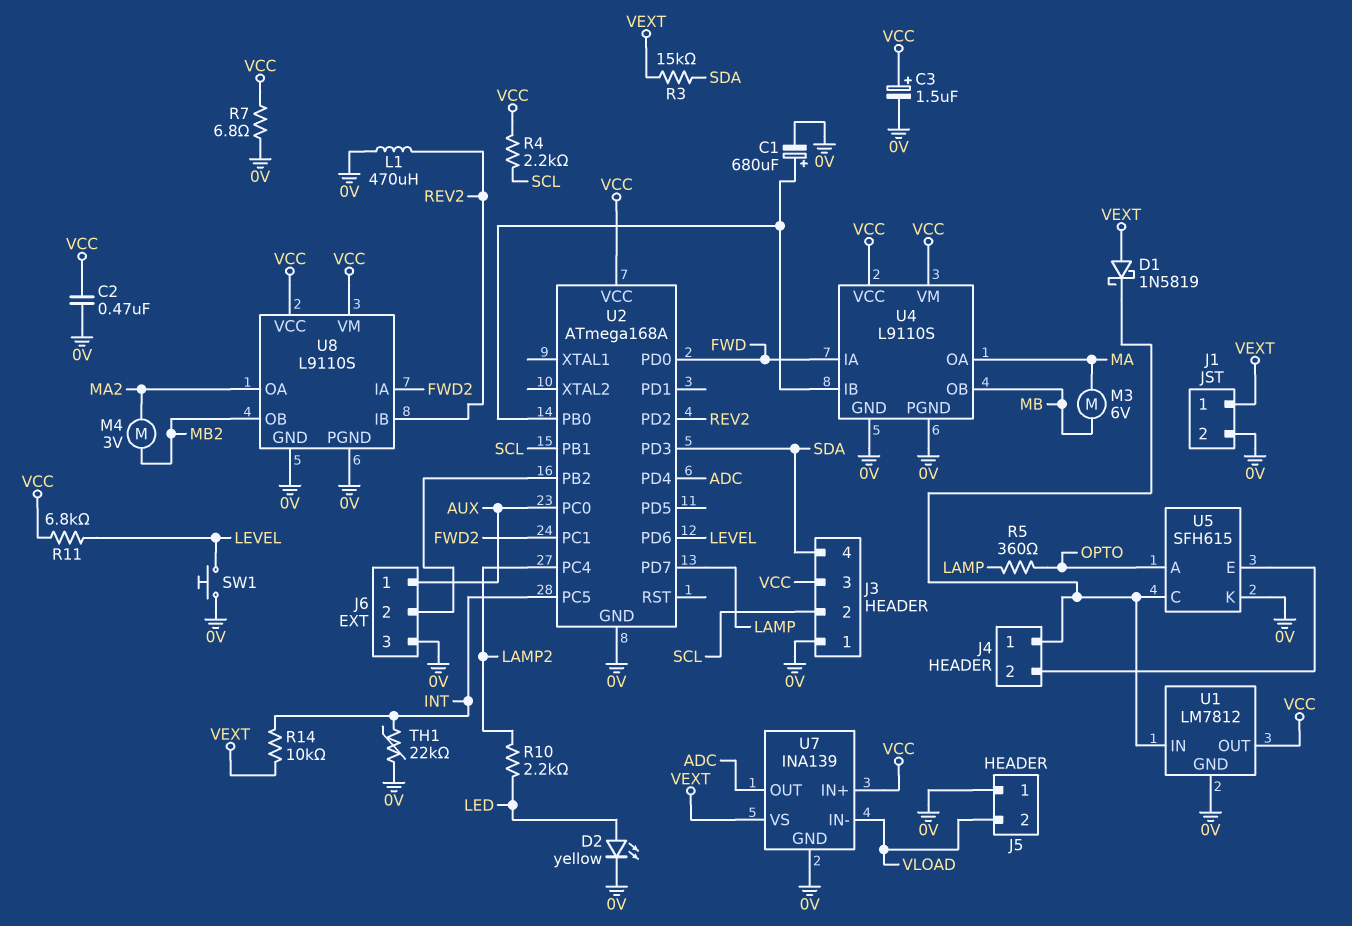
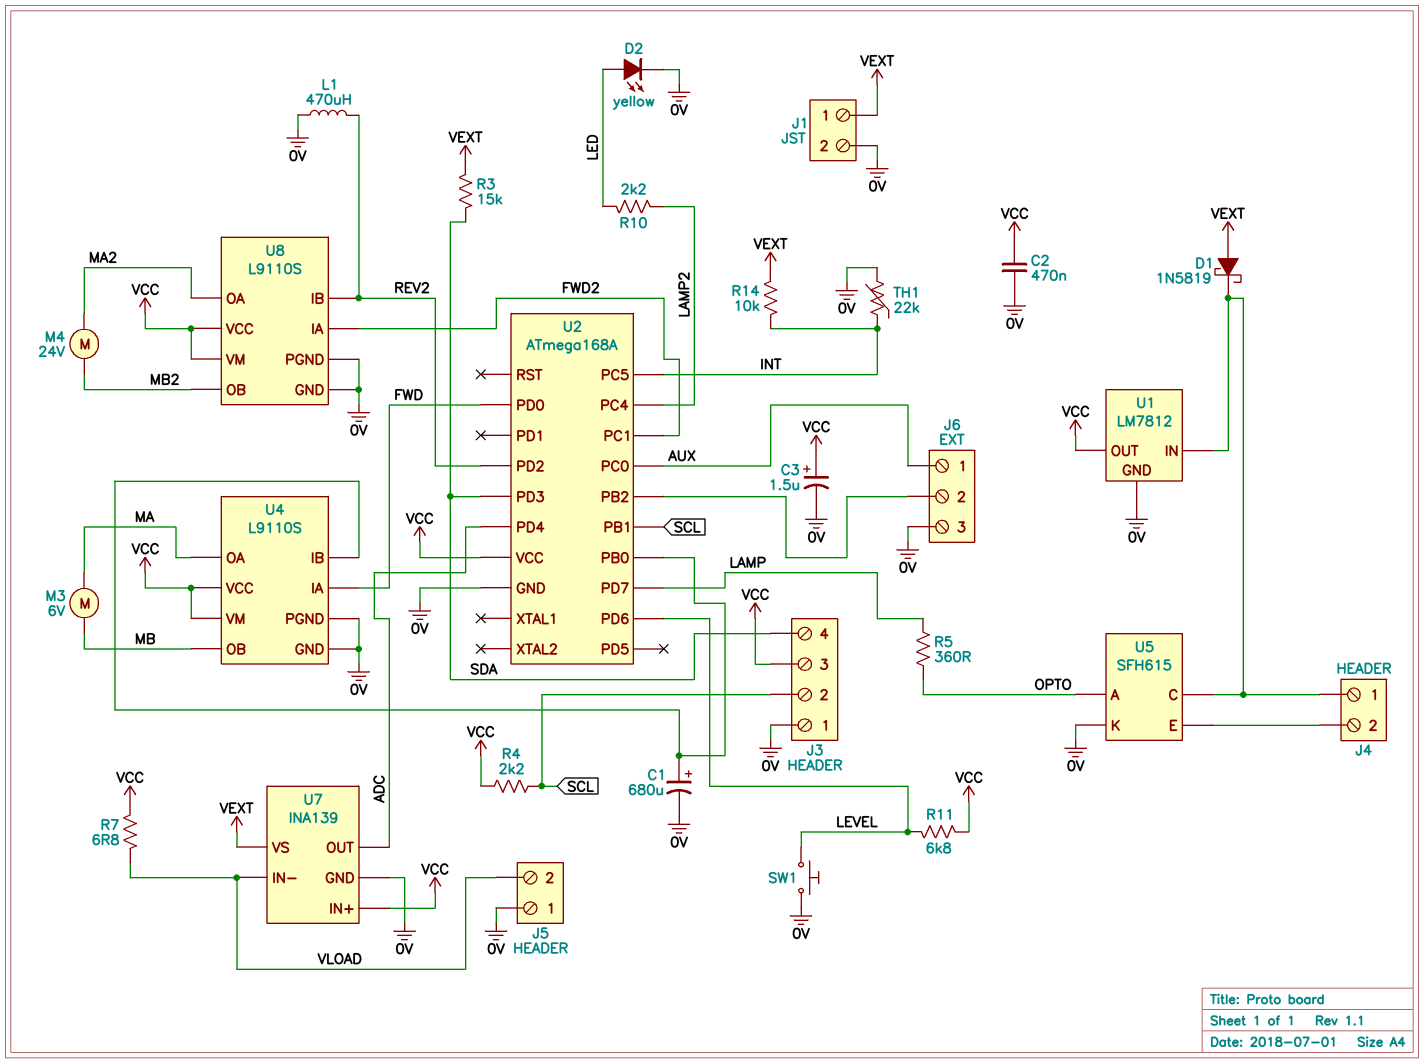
M4: motor 3V (MA2, MB2) -> motor 24V (MA2, MB2)
R7: 6.8 (0V, VCC) -> 6.8 (VCC, VLOAD)

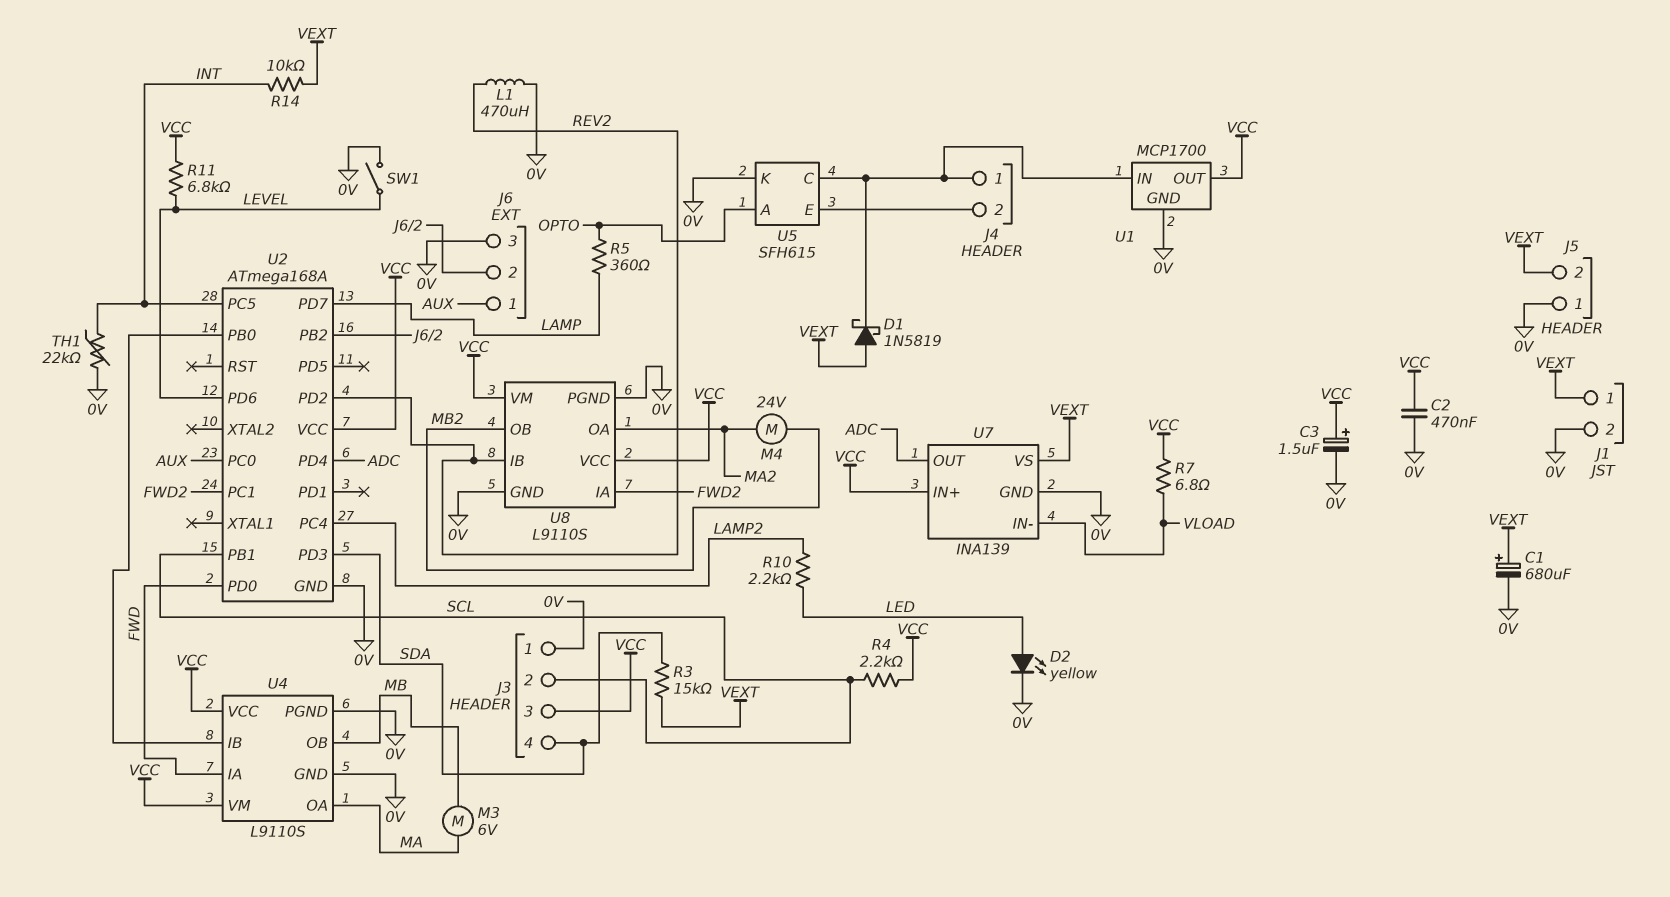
C1: 680uF (plus U2/PB0, minus 0V) -> 680uF (plus VEXT, minus 0V)
J5 pin 2: VLOAD -> VEXT
SW1: button (0V, LEVEL) -> switch (0V, LEVEL)
U1: LM7812 -> MCP1700

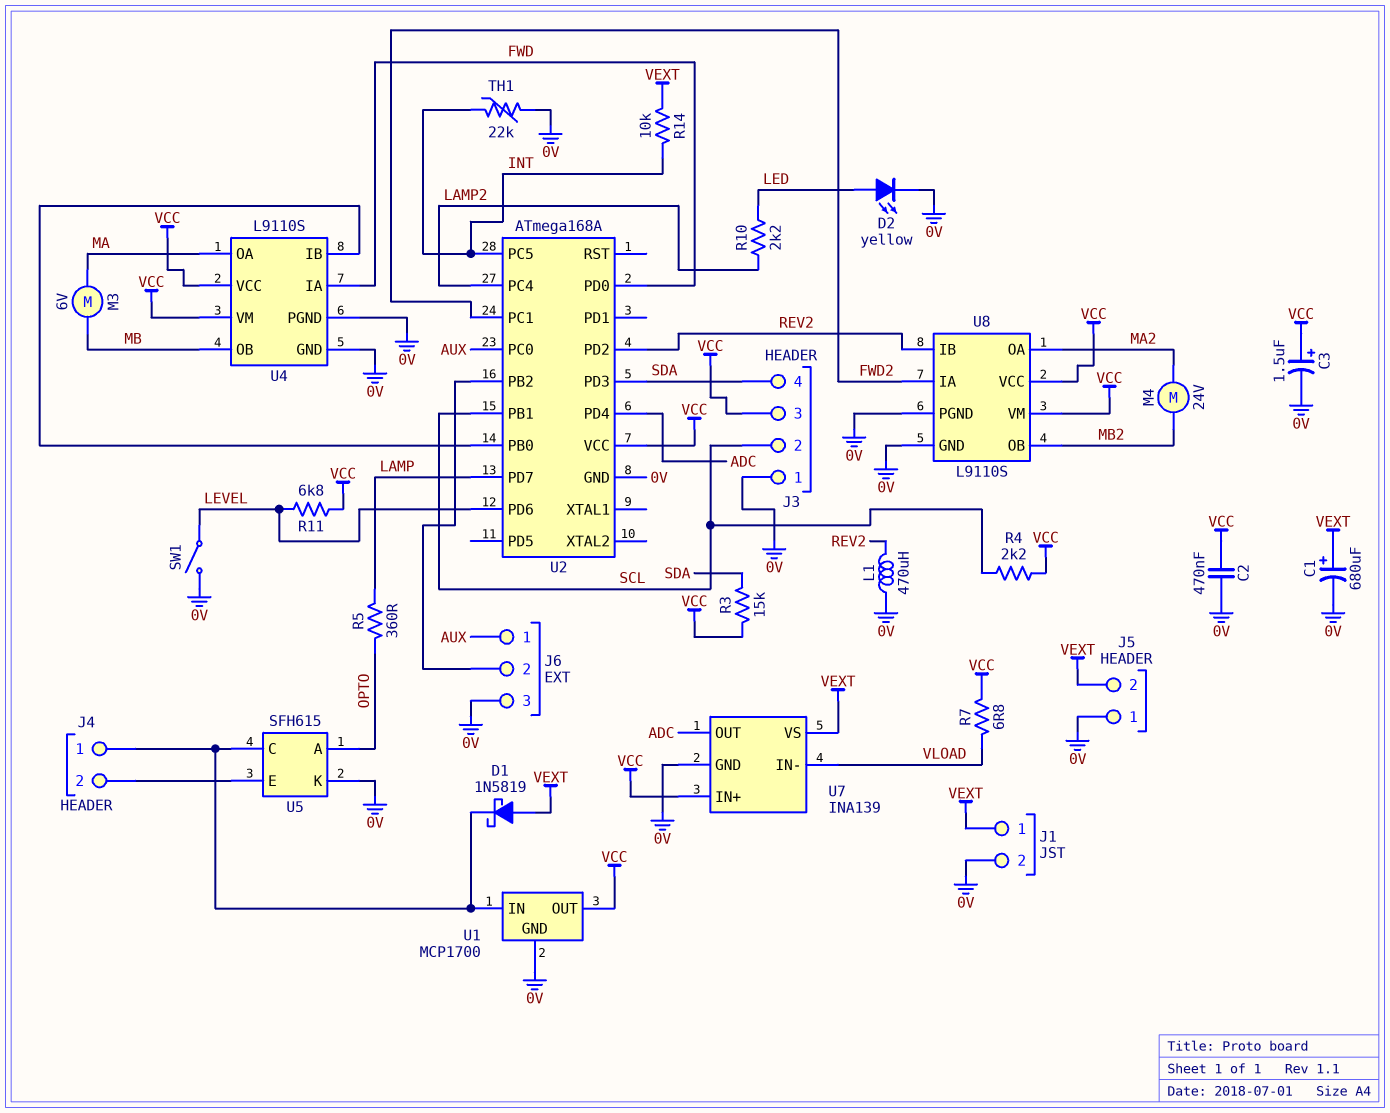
R3: 15k (SDA, VEXT) -> 15k (SDA, VCC)

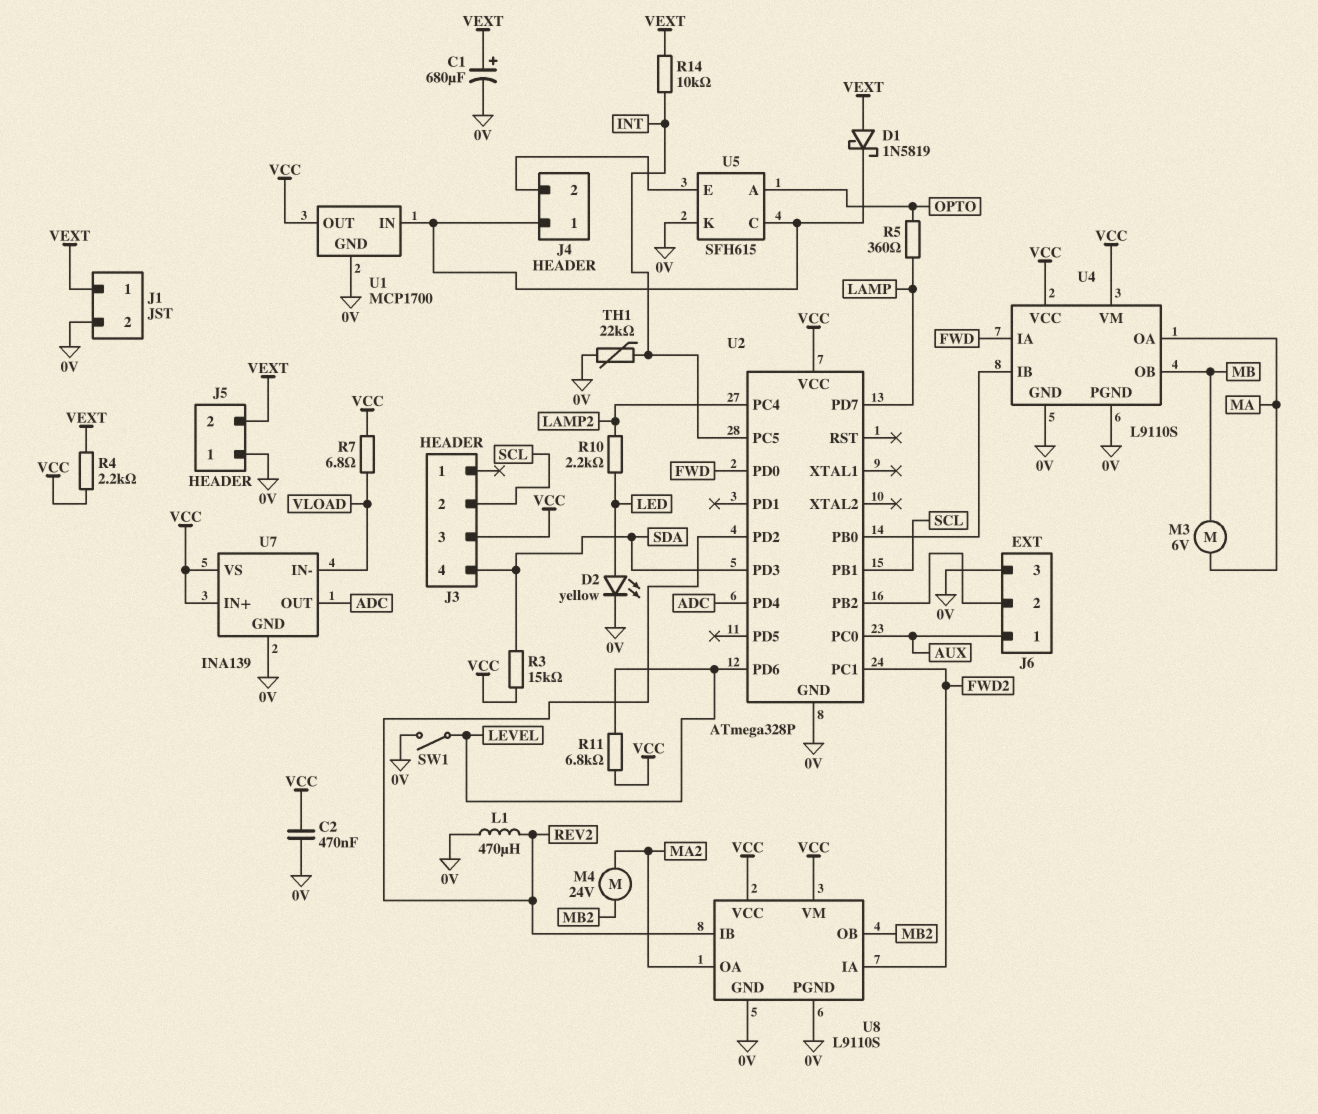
C3: 1.5uF (plus VCC, minus 0V) -> none
J3 pin 1: 0V -> none
R4: 2.2k (SCL, VCC) -> 2.2k (VCC, VEXT)
U2: ATmega168A -> ATmega328P
U7 pin VS: VEXT -> VCC

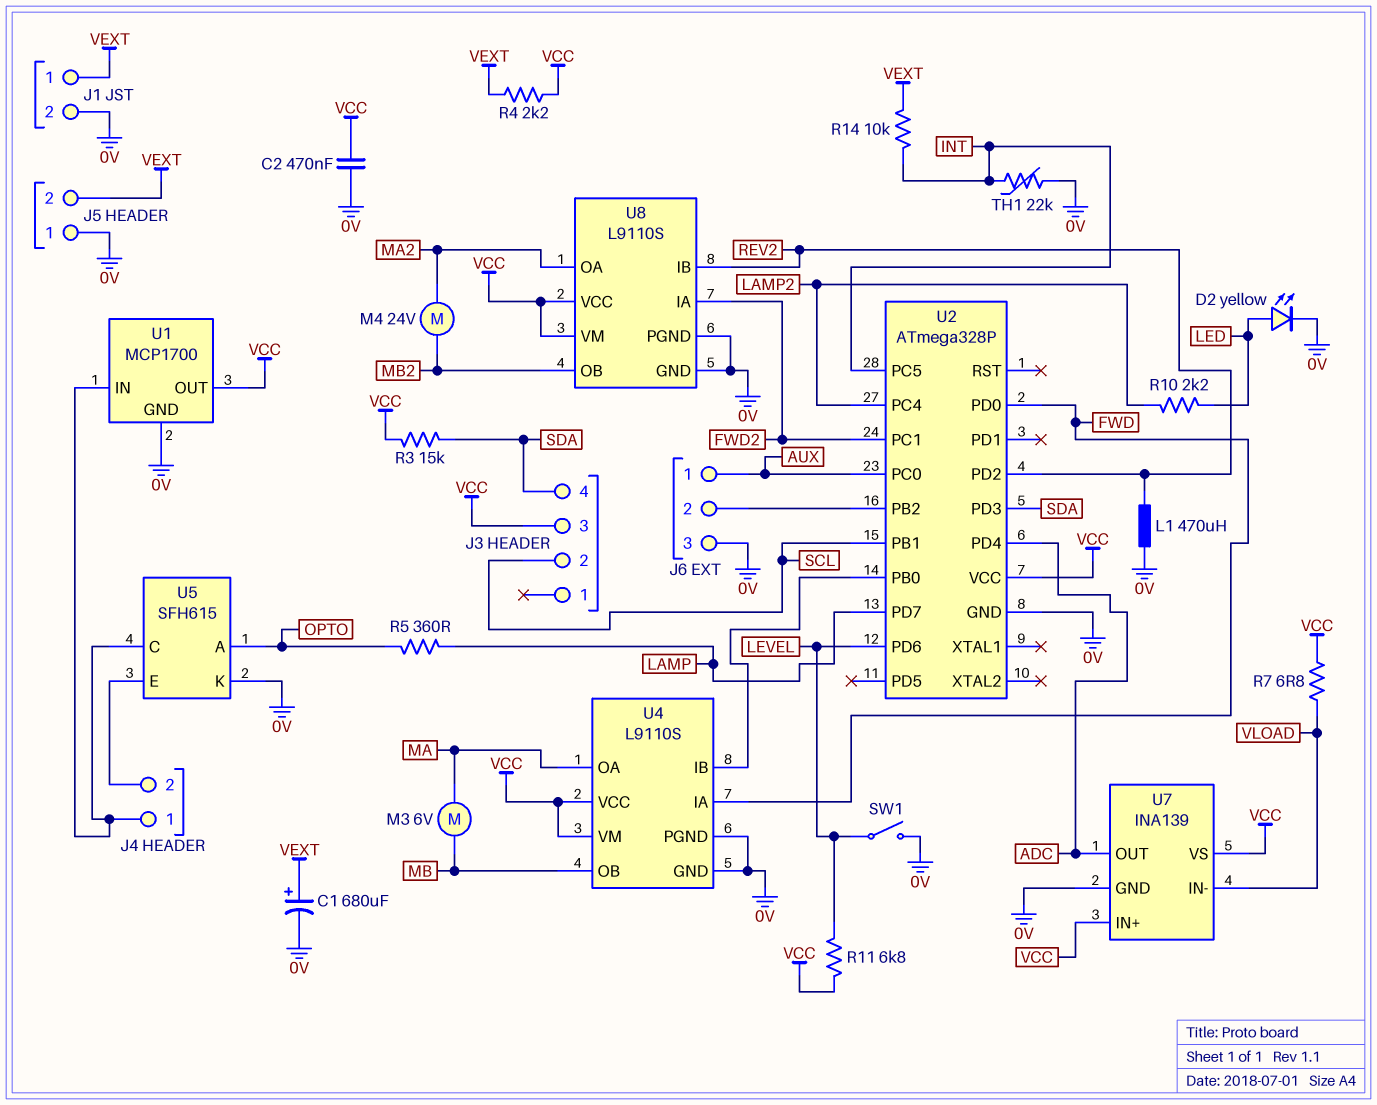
D1: schottky 1N5819 (A VEXT, K J4/1) -> none

